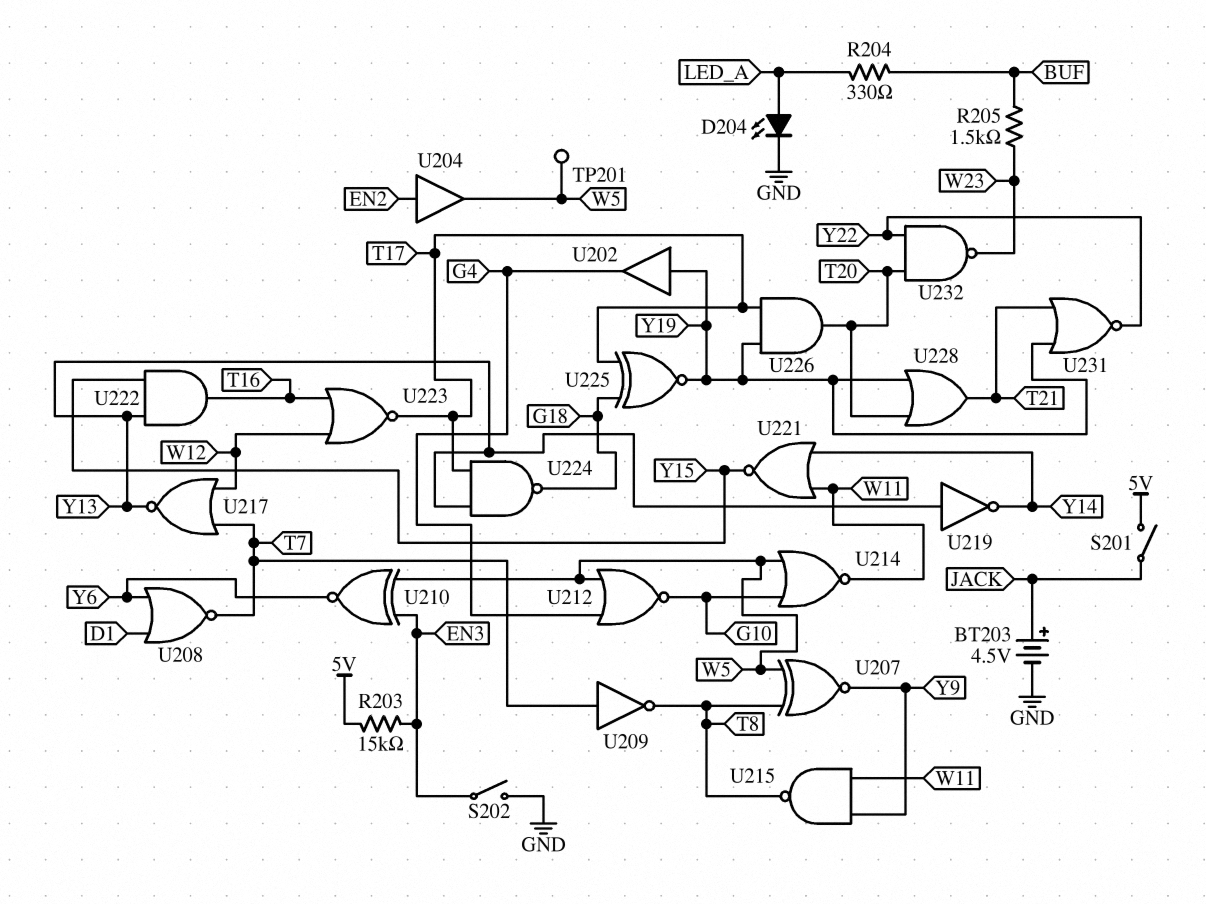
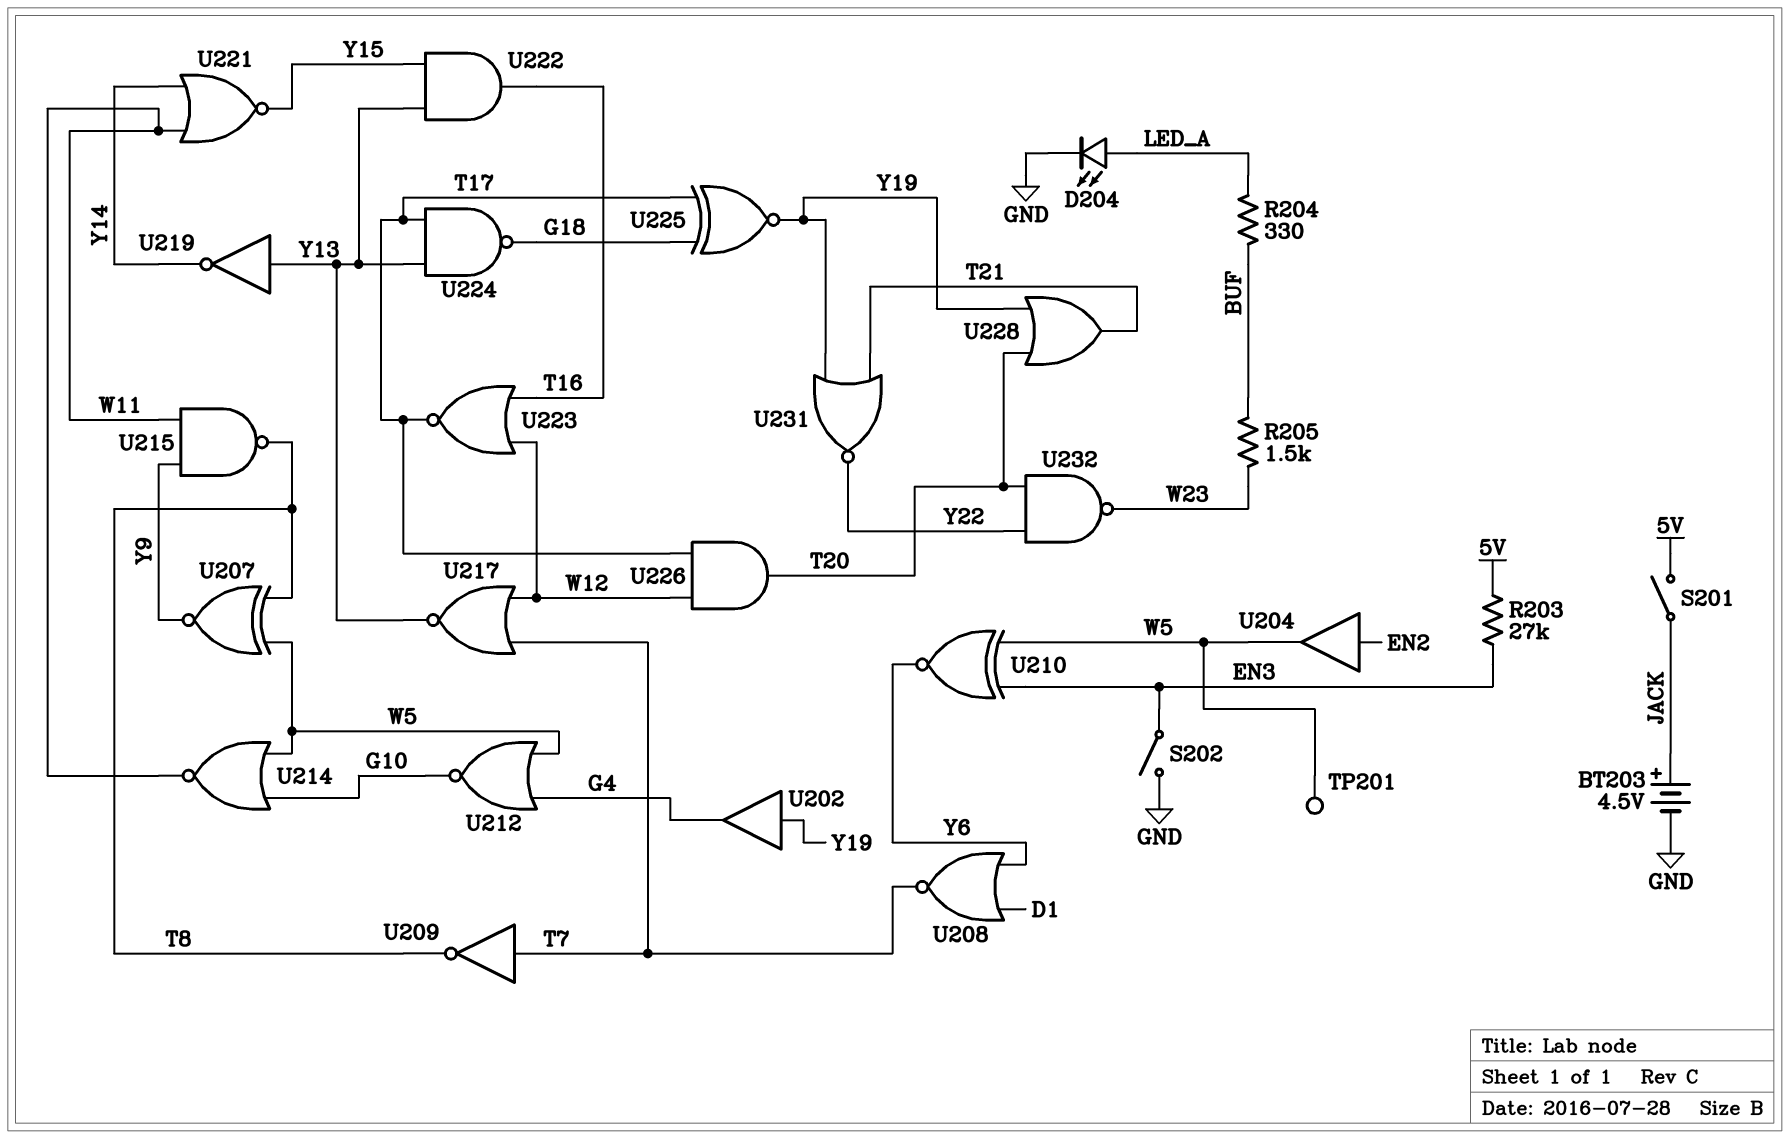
R203: 15k (5V, EN3) -> 27k (5V, EN3)
U226: AND (in T17, in Y19, out T20) -> AND (in T17, in W12, out T20)

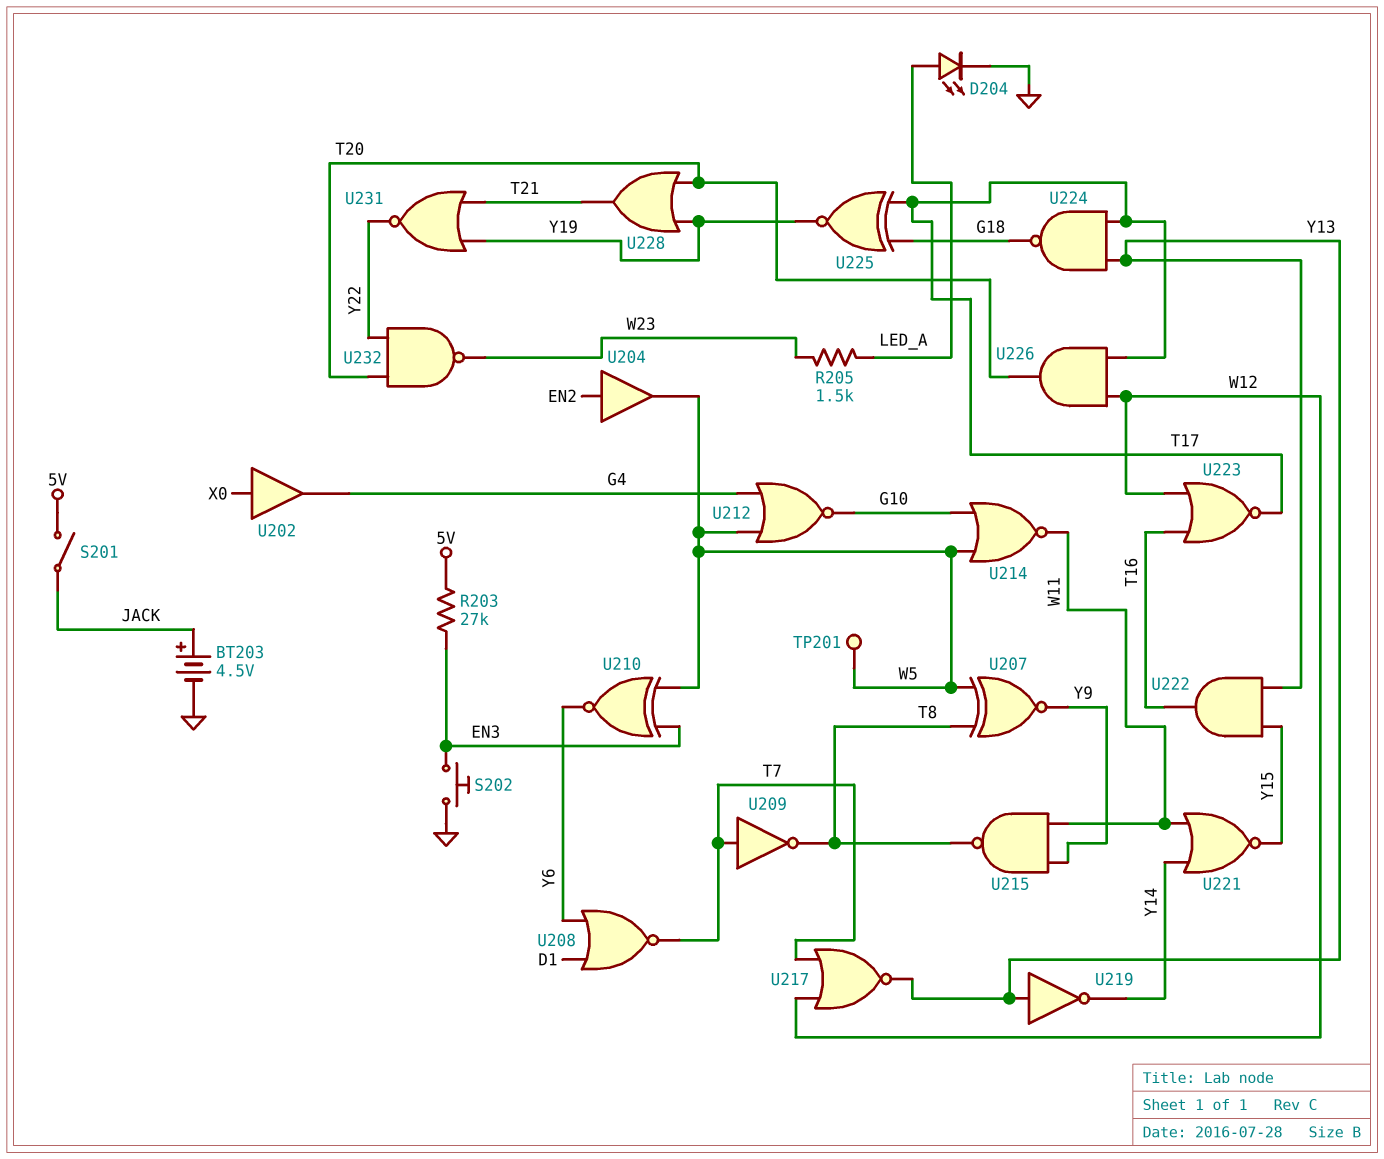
R204: 330 (BUF, LED_A) -> none
R205: 1.5k (BUF, W23) -> 1.5k (LED_A, W23)
S202: switch (EN3, GND) -> button (EN3, GND)
U202: buffer (in Y19, out G4) -> buffer (in X0, out G4)

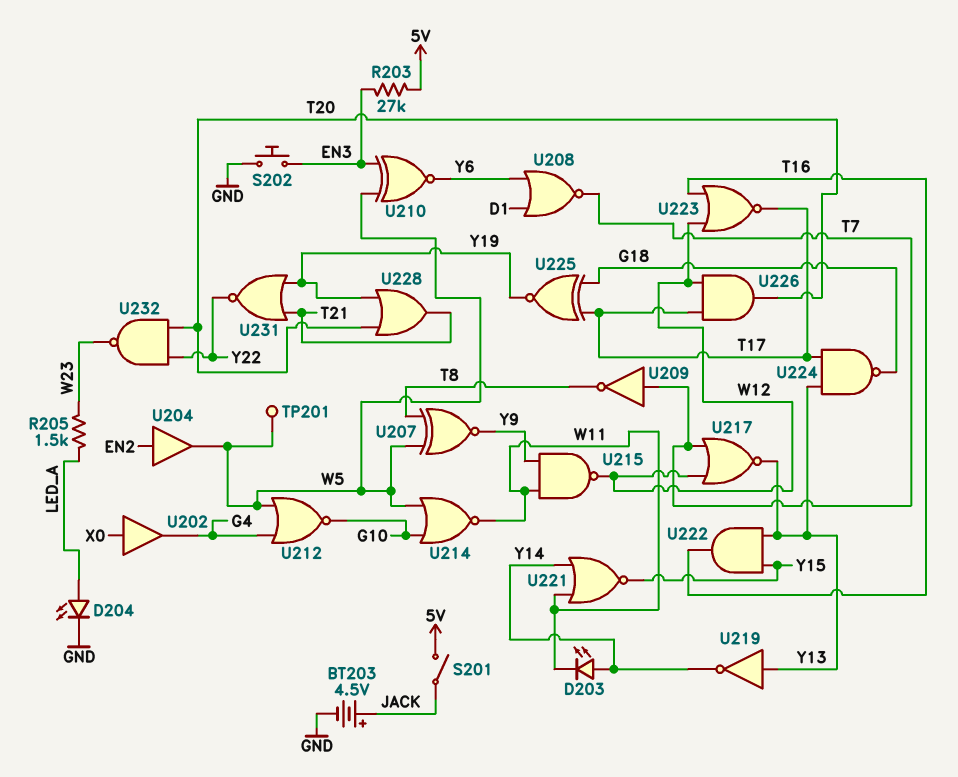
D203: none -> LED (A Y14, K W11)
U215: NAND (in W11, in Y9, out T8) -> NAND (in W11, in Y9, out W12)

